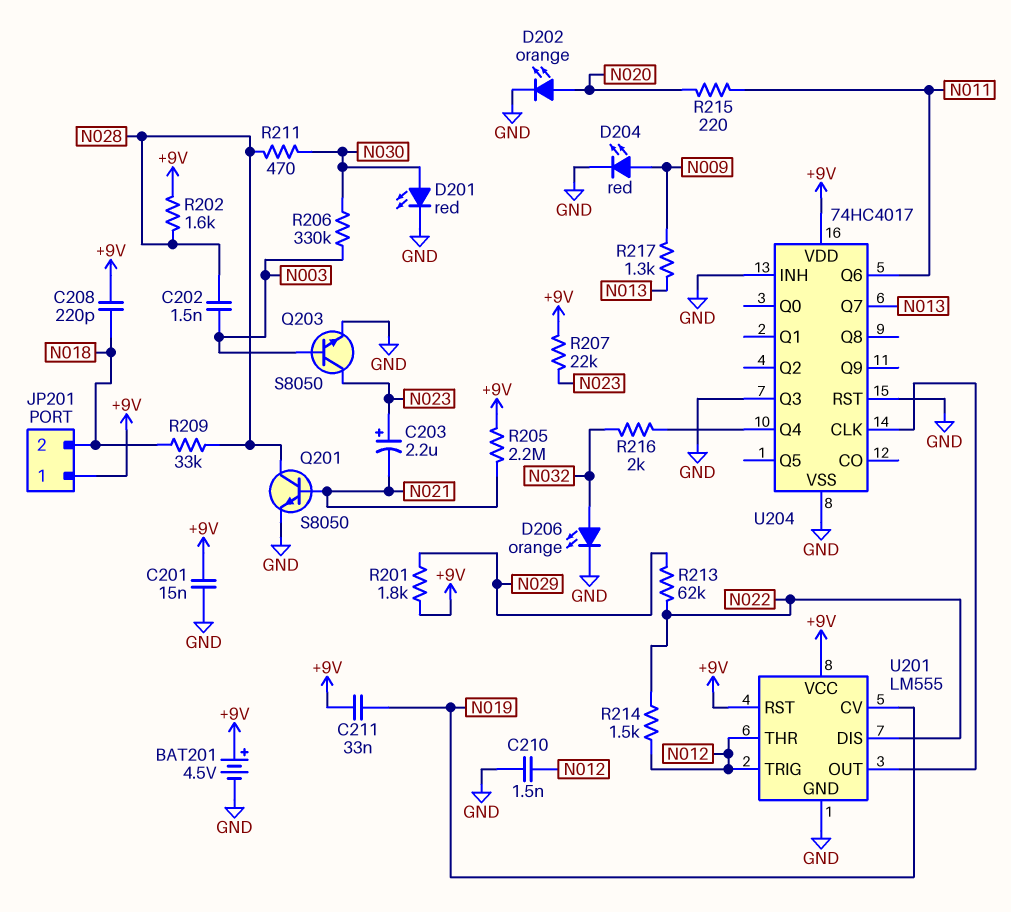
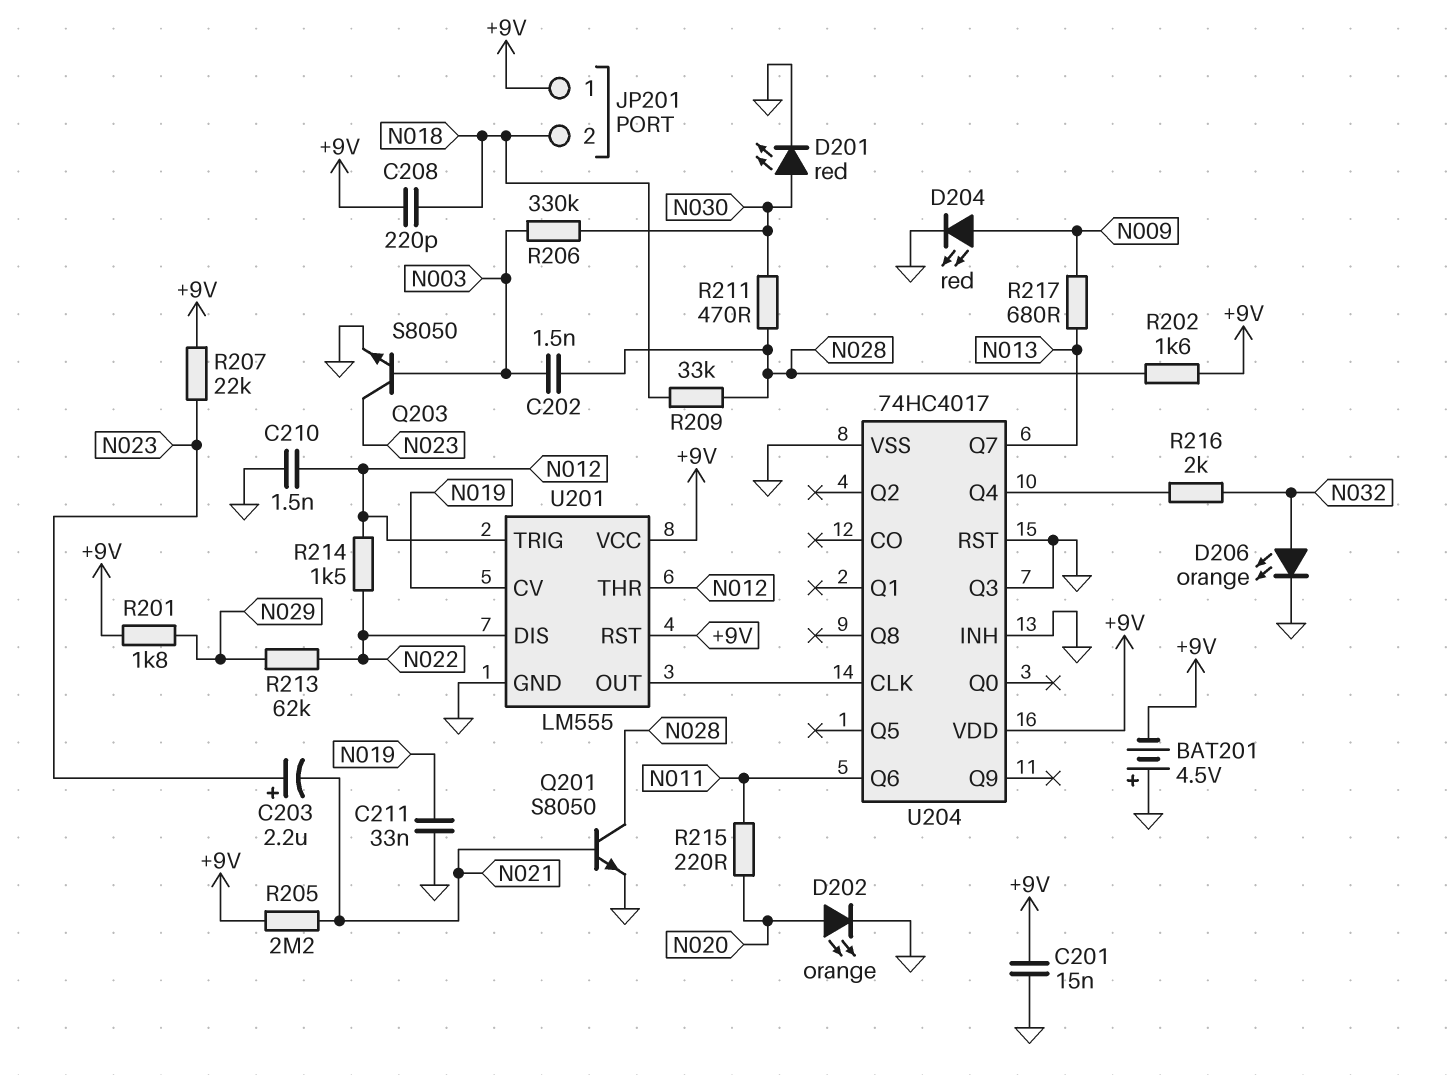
BAT201: 4.5V (plus +9V, minus GND) -> 4.5V (plus GND, minus +9V)
C211: 33nF (+9V, N019) -> 33nF (GND, N019)
R217: 1.3k (N009, N013) -> 680 (N009, N013)

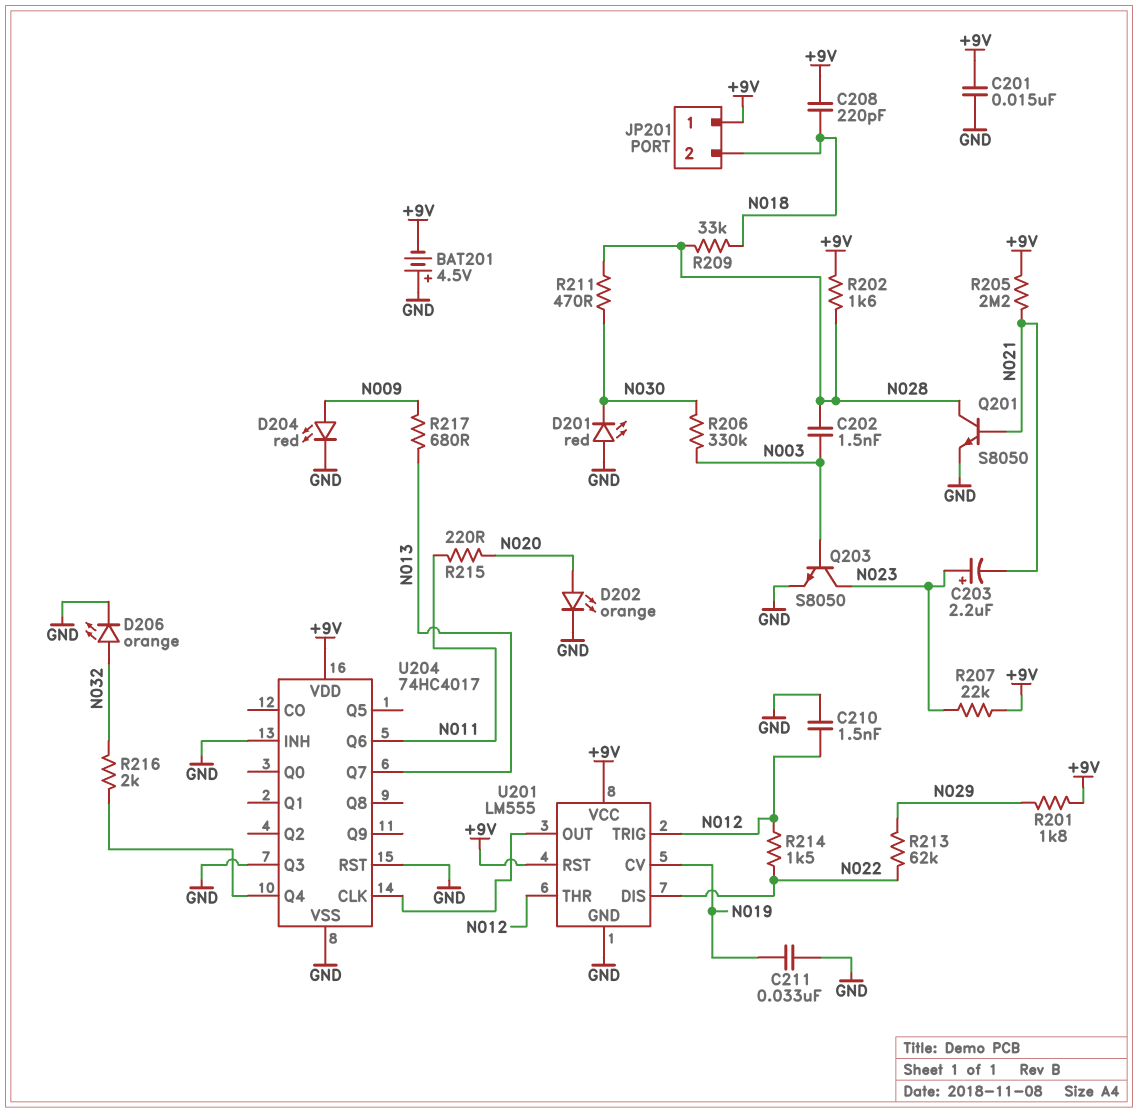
D201: LED red (A N030, K GND) -> LED red (A GND, K N030)

